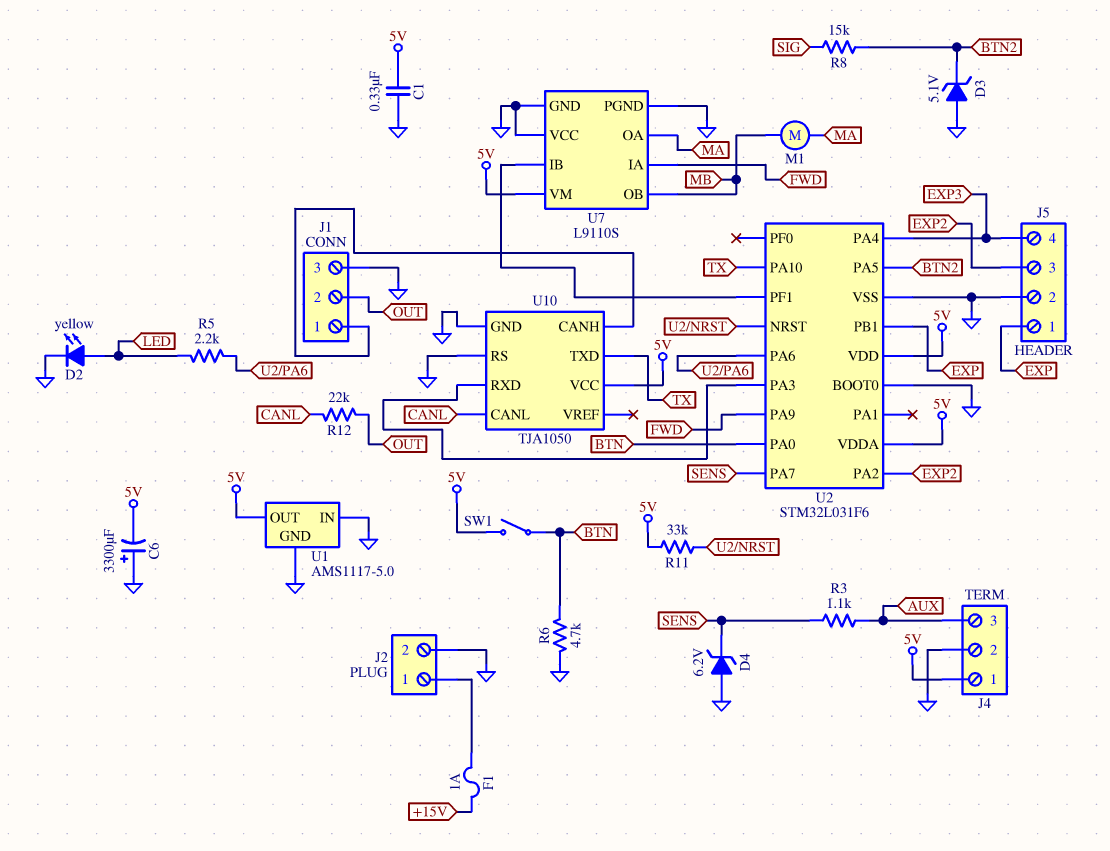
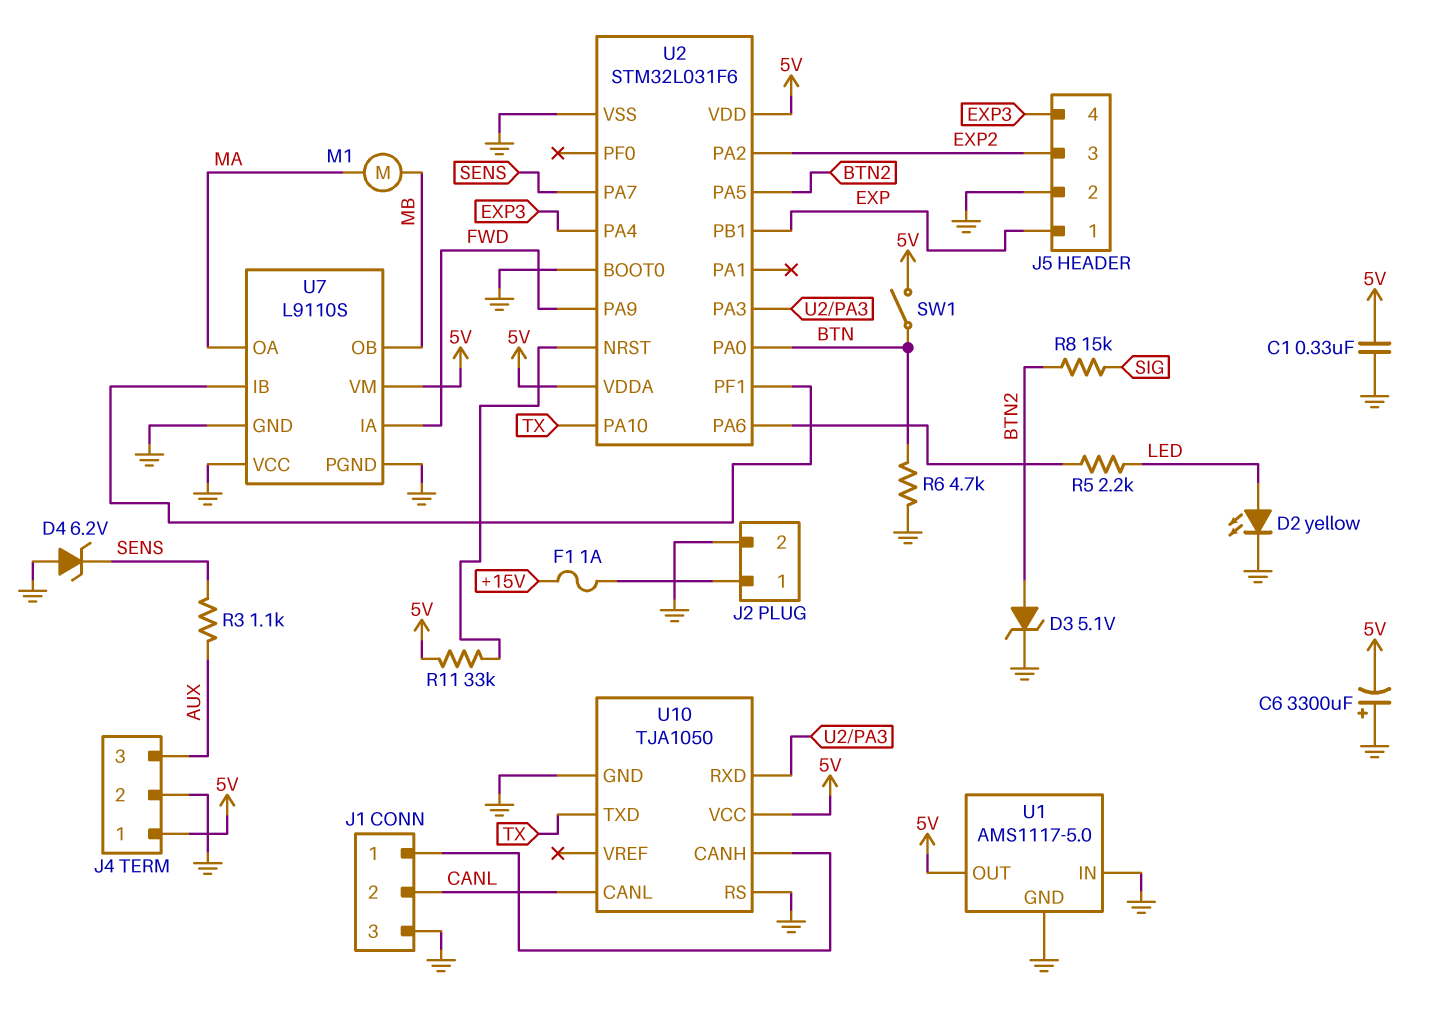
D3: zener 5.1V (A GND, K BTN2) -> zener 5.1V (A BTN2, K GND)
J1 pin 2: OUT -> CANL
R12: 22k (CANL, OUT) -> none

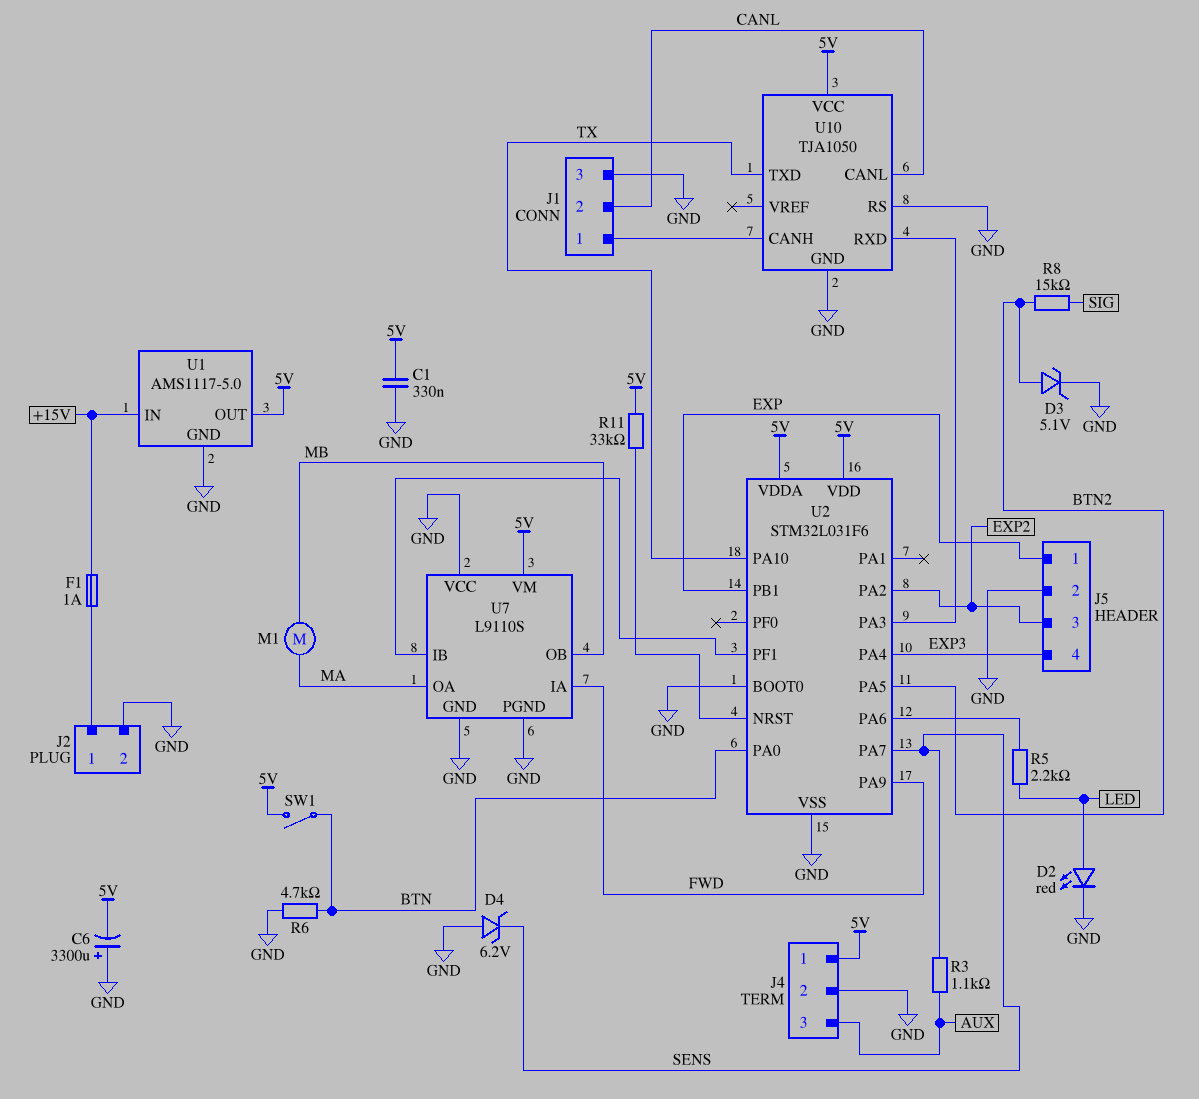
D2: LED yellow (A LED, K GND) -> LED red (A LED, K GND)
U1 pin IN: GND -> +15V

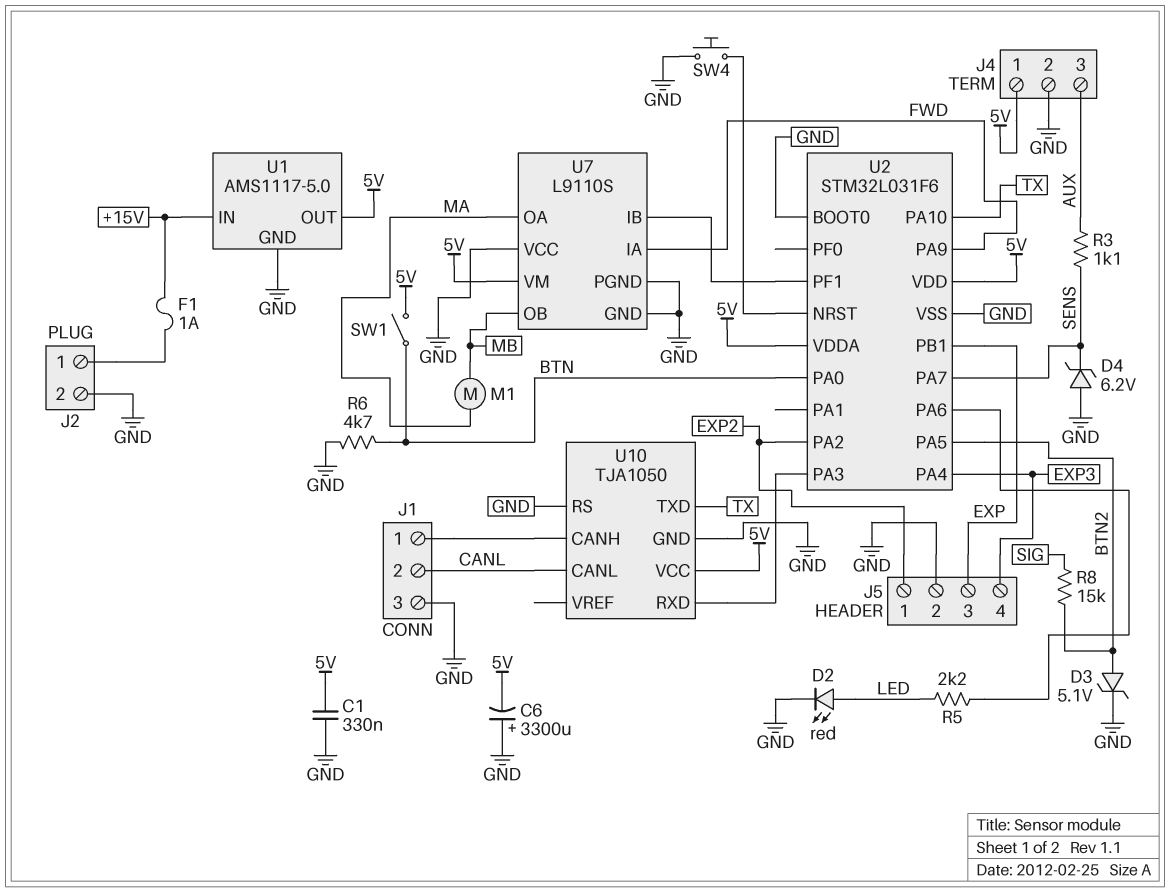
J5 pin 1: EXP -> EXP2
J5 pin 3: EXP2 -> EXP
R11: 33k (5V, U2/NRST) -> none
SW4: none -> button (GND, U2/NRST)

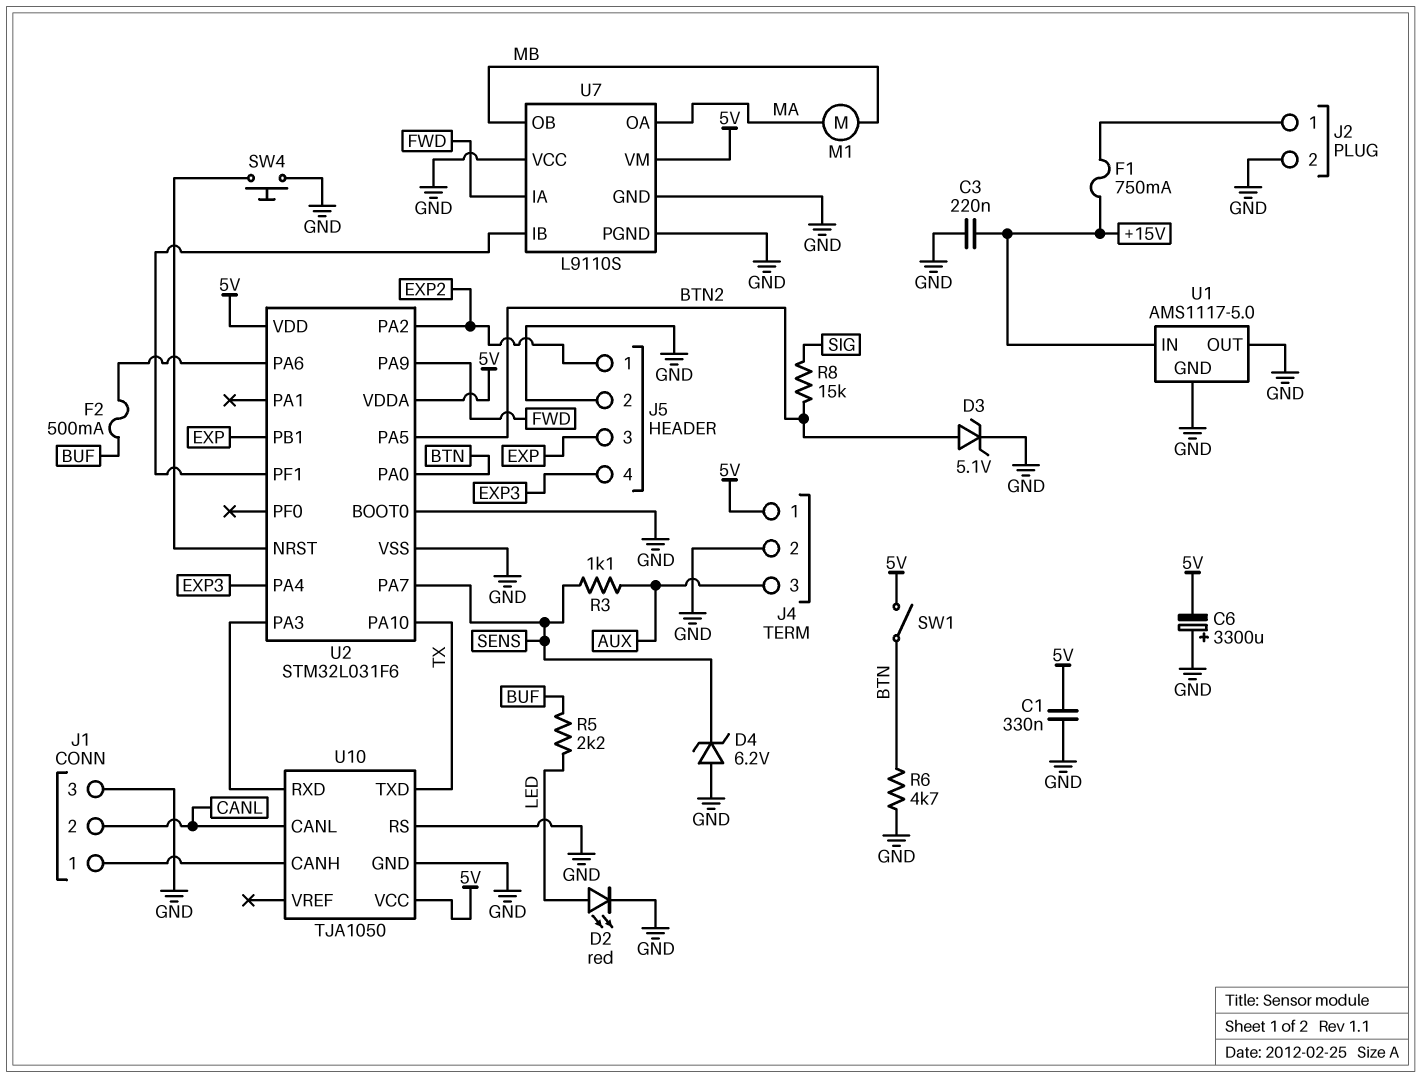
C3: none -> 220nF (+15V, GND)
F1: 1A (+15V, J2/1) -> 750mA (+15V, J2/1)
F2: none -> 500mA (BUF, U2/PA6)
R5: 2.2k (LED, U2/PA6) -> 2.2k (BUF, LED)
U1 pin OUT: 5V -> GND

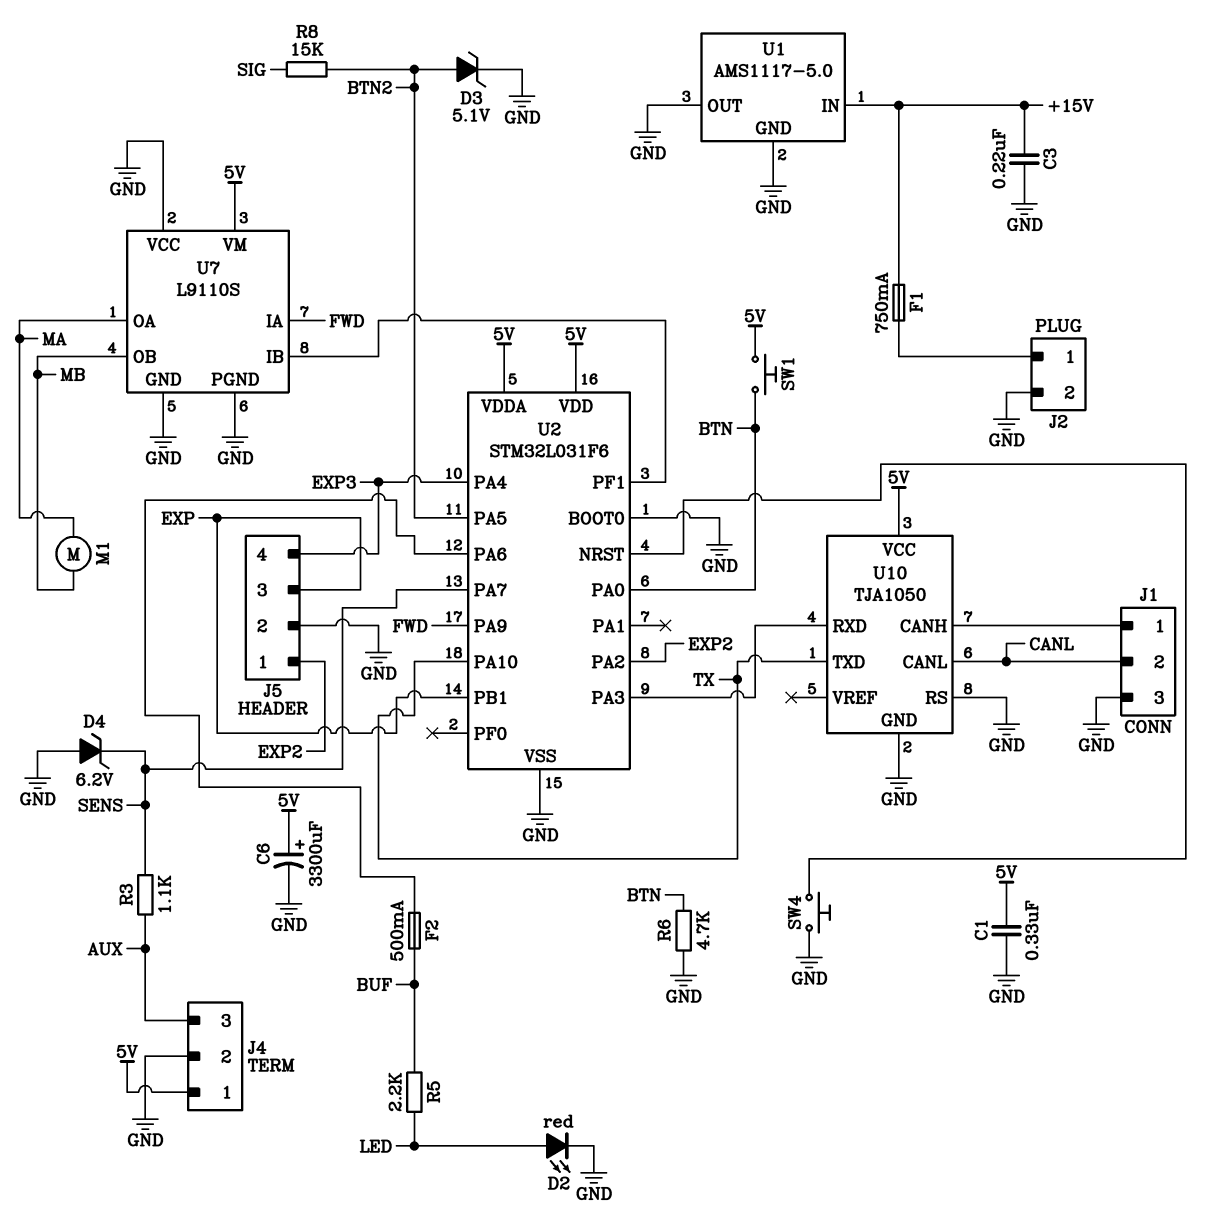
C6: 3300uF (plus GND, minus 5V) -> 3300uF (plus 5V, minus GND)
SW1: switch (5V, BTN) -> button (5V, BTN)

